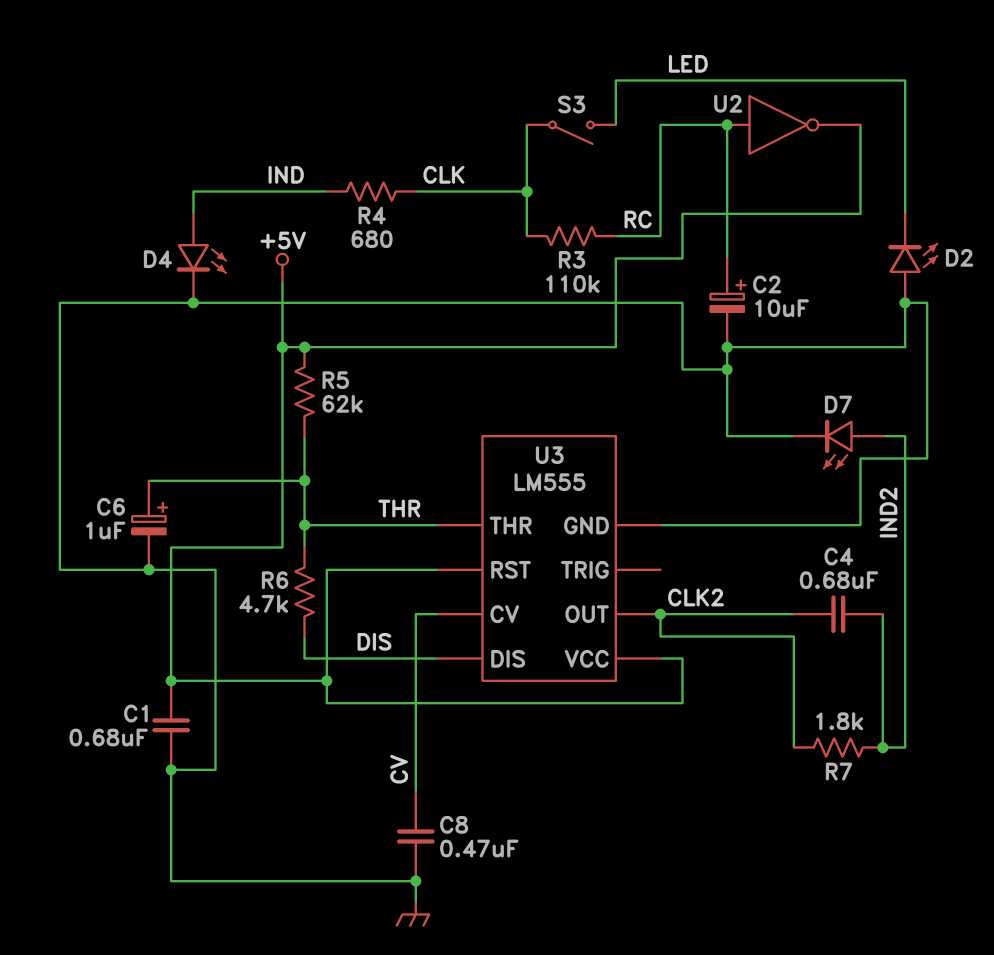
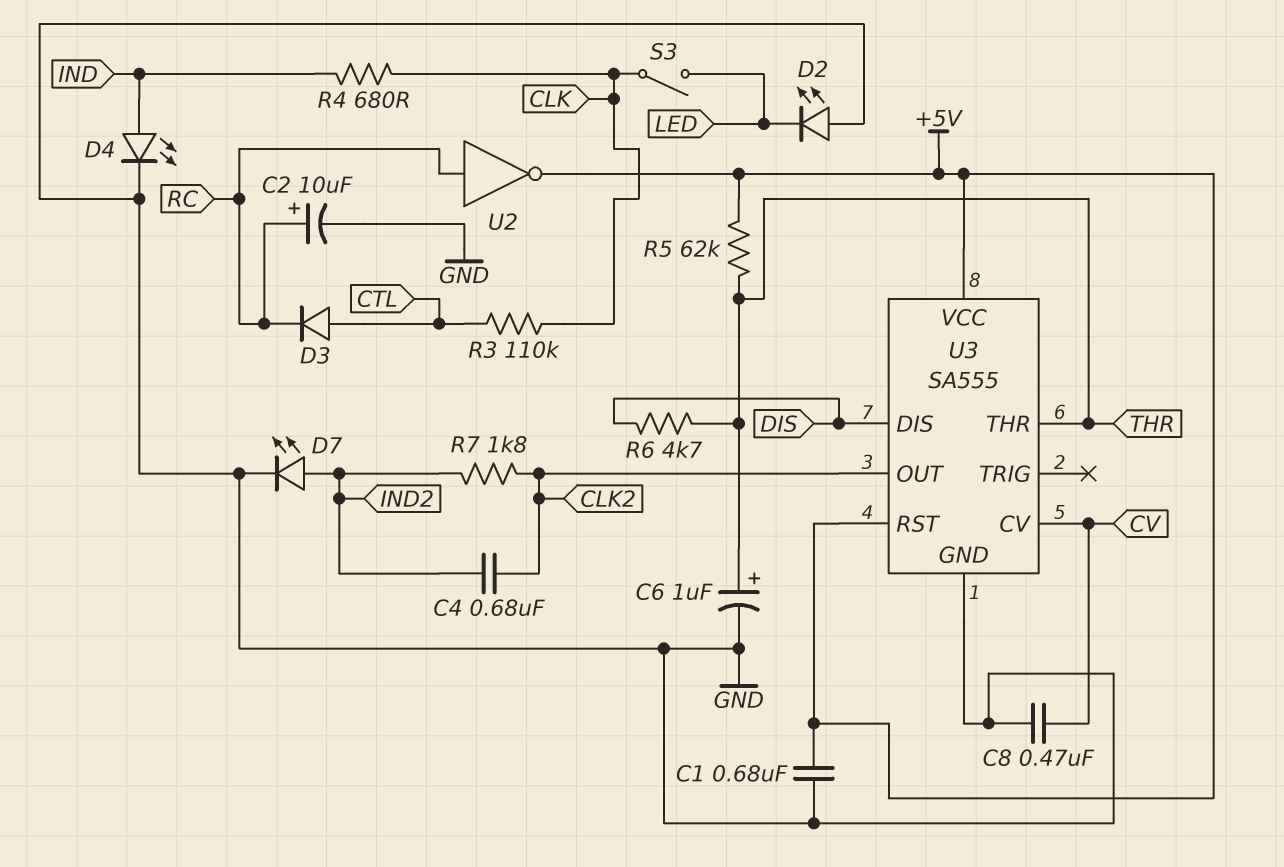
D3: none -> diode (A CTL, K RC)
R3: 110k (CLK, RC) -> 110k (CLK, CTL)
U3: LM555 -> SA555

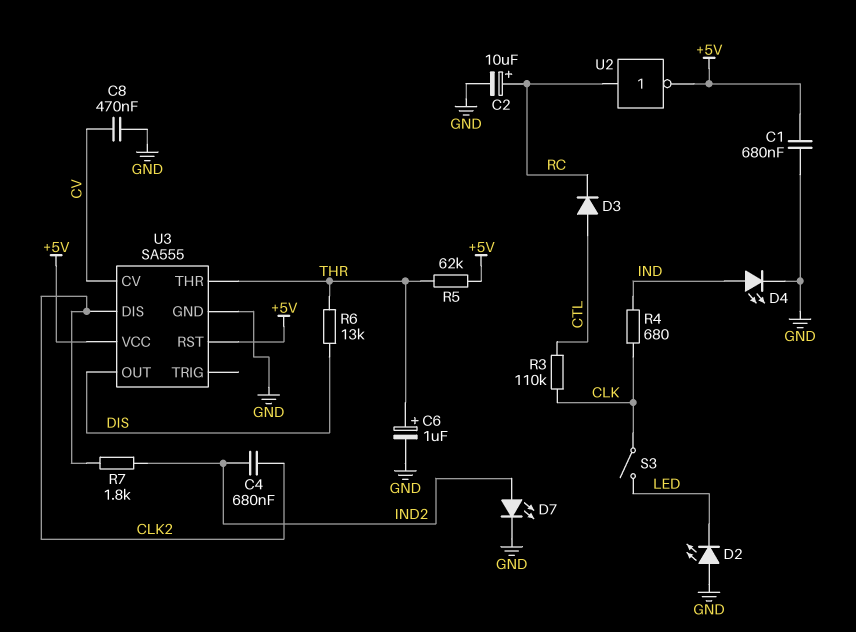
R6: 4.7k (DIS, THR) -> 13k (DIS, THR)
U3 pin DIS: DIS -> CLK2
U3 pin OUT: CLK2 -> DIS

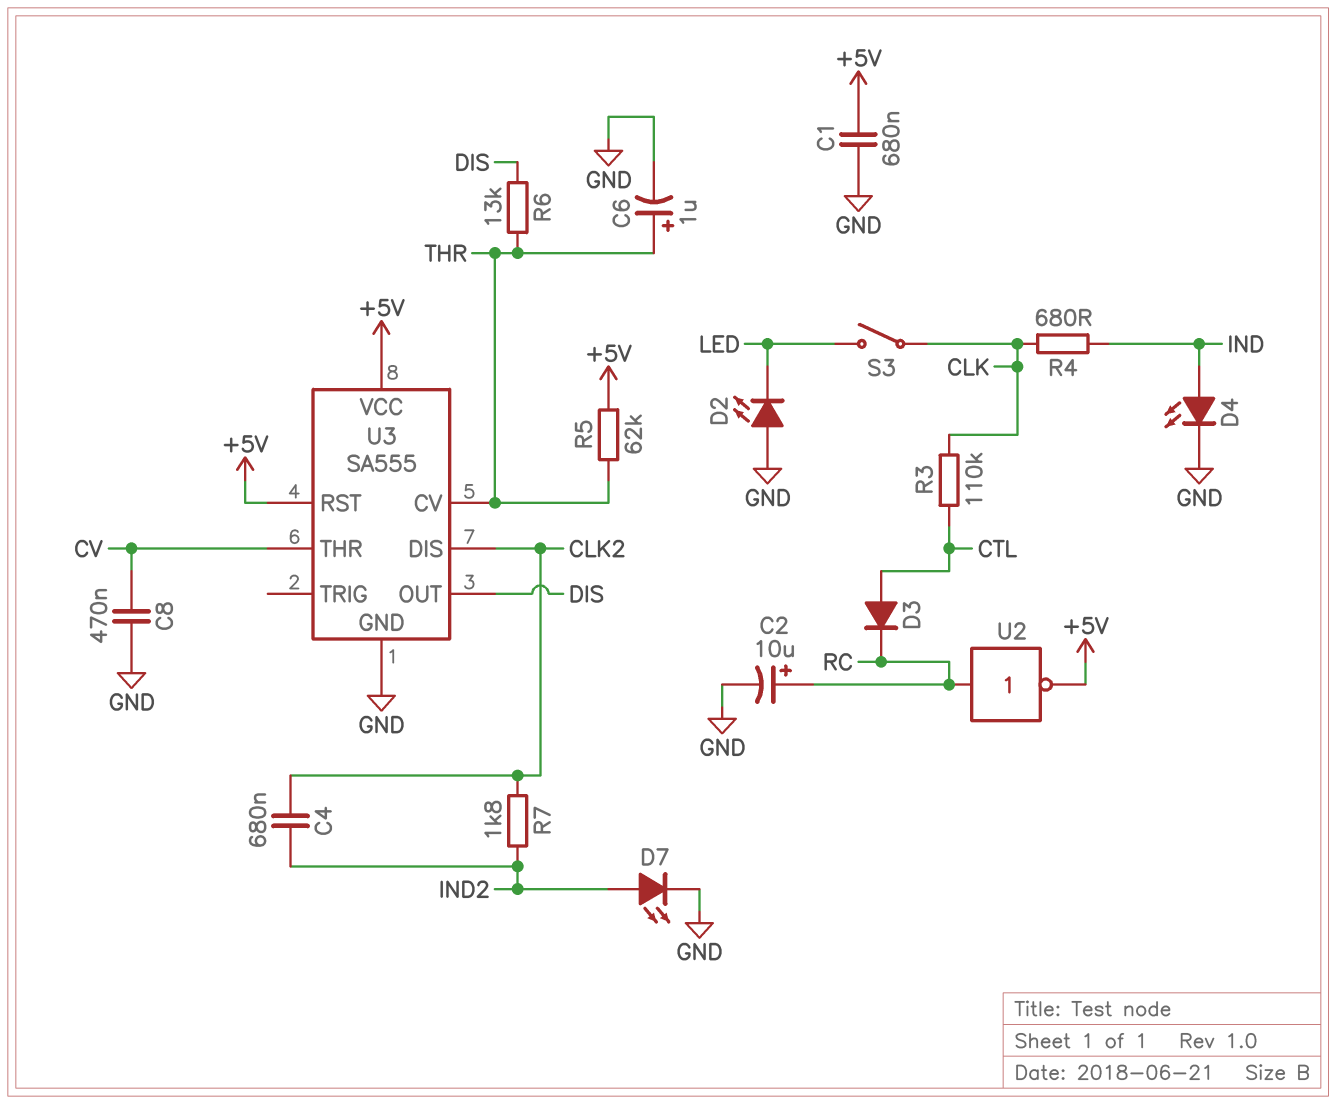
U3 pin CV: CV -> THR
U3 pin THR: THR -> CV

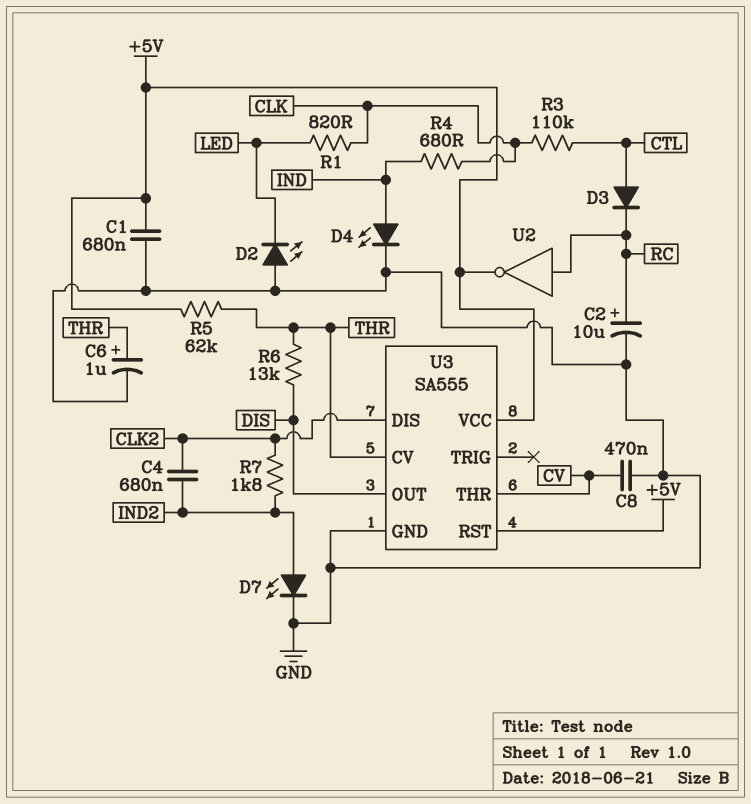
R1: none -> 820 (CLK, LED)
S3: switch (CLK, LED) -> none

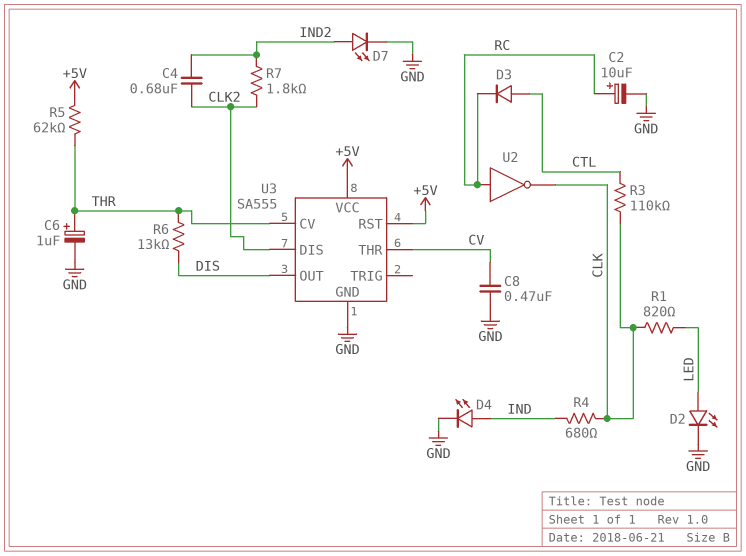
C1: 680nF (+5V, GND) -> none
D2: LED (A GND, K LED) -> LED (A LED, K GND)
U2: NOT (in RC, out +5V) -> NOT (in RC, out CLK)

